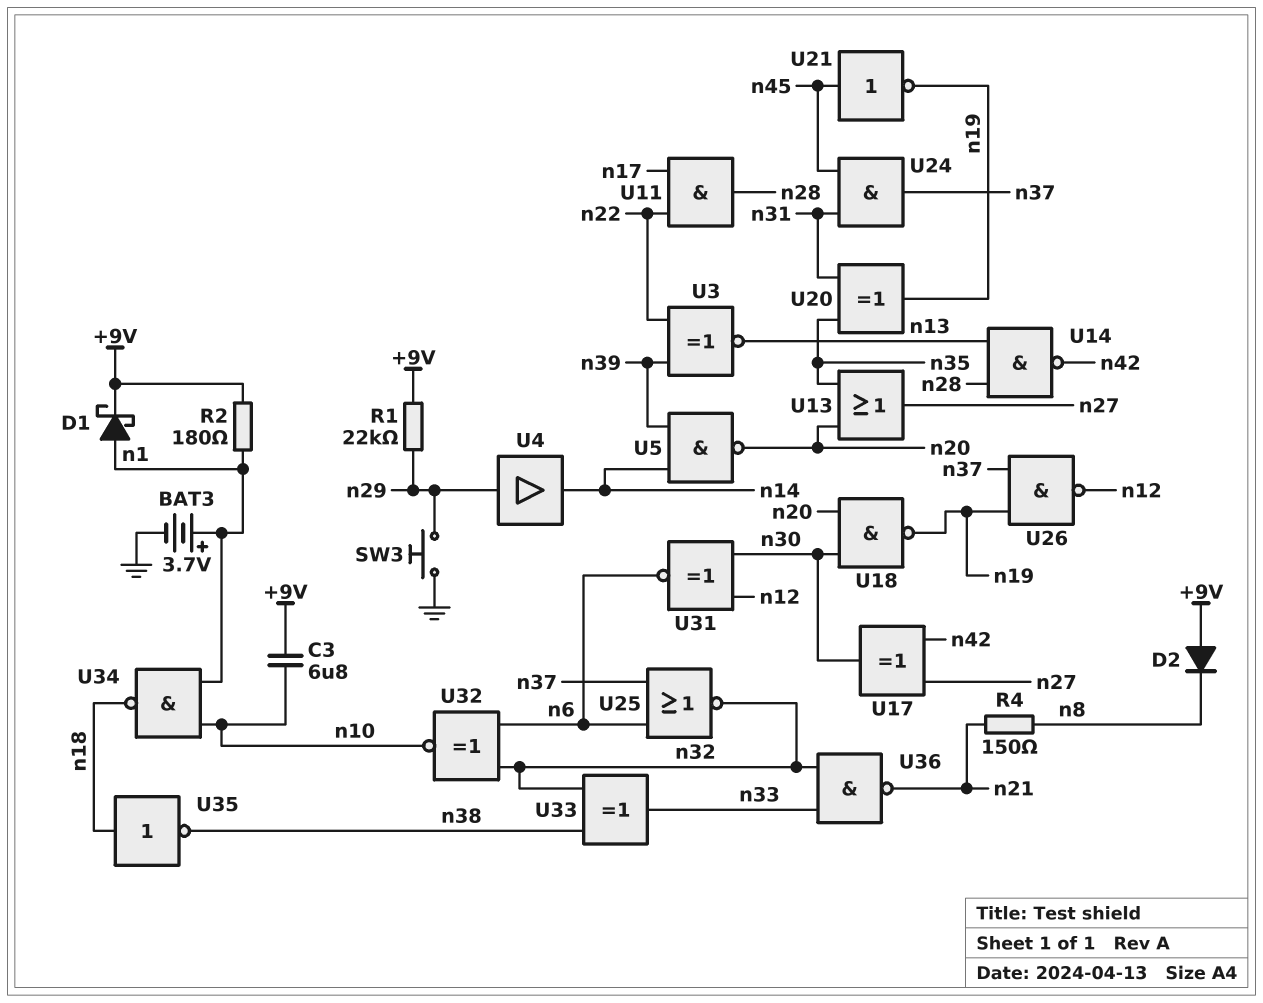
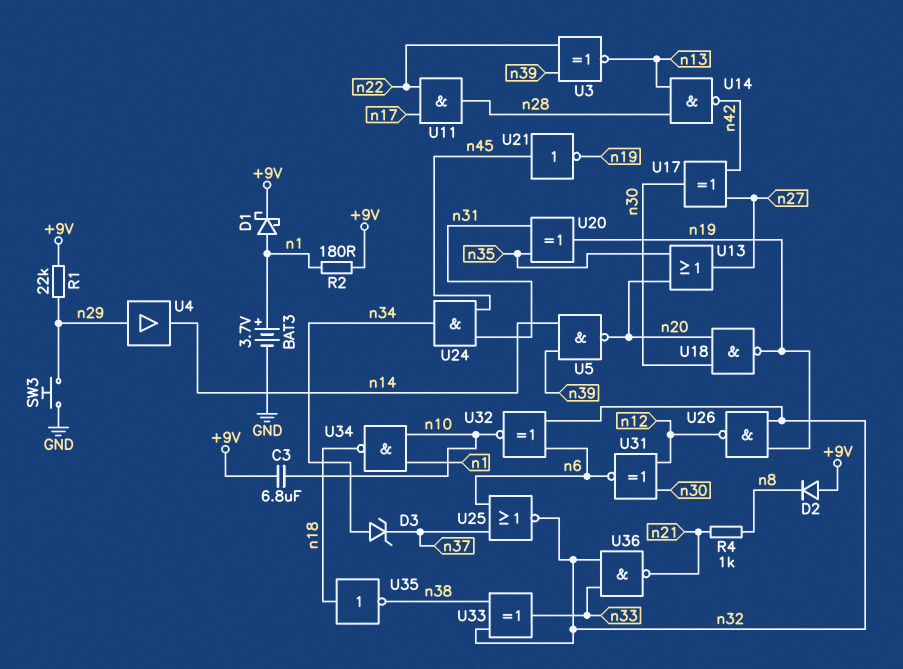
D3: none -> zener (A n34, K n37)
R4: 150 (n8, n21) -> 1k (n8, n21)
U24: AND (in n31, in n45, out n37) -> AND (in n31, in n45, out n34)
U26: NAND (in n19, in n37, out n12) -> NAND (in n19, in n32, out n12)

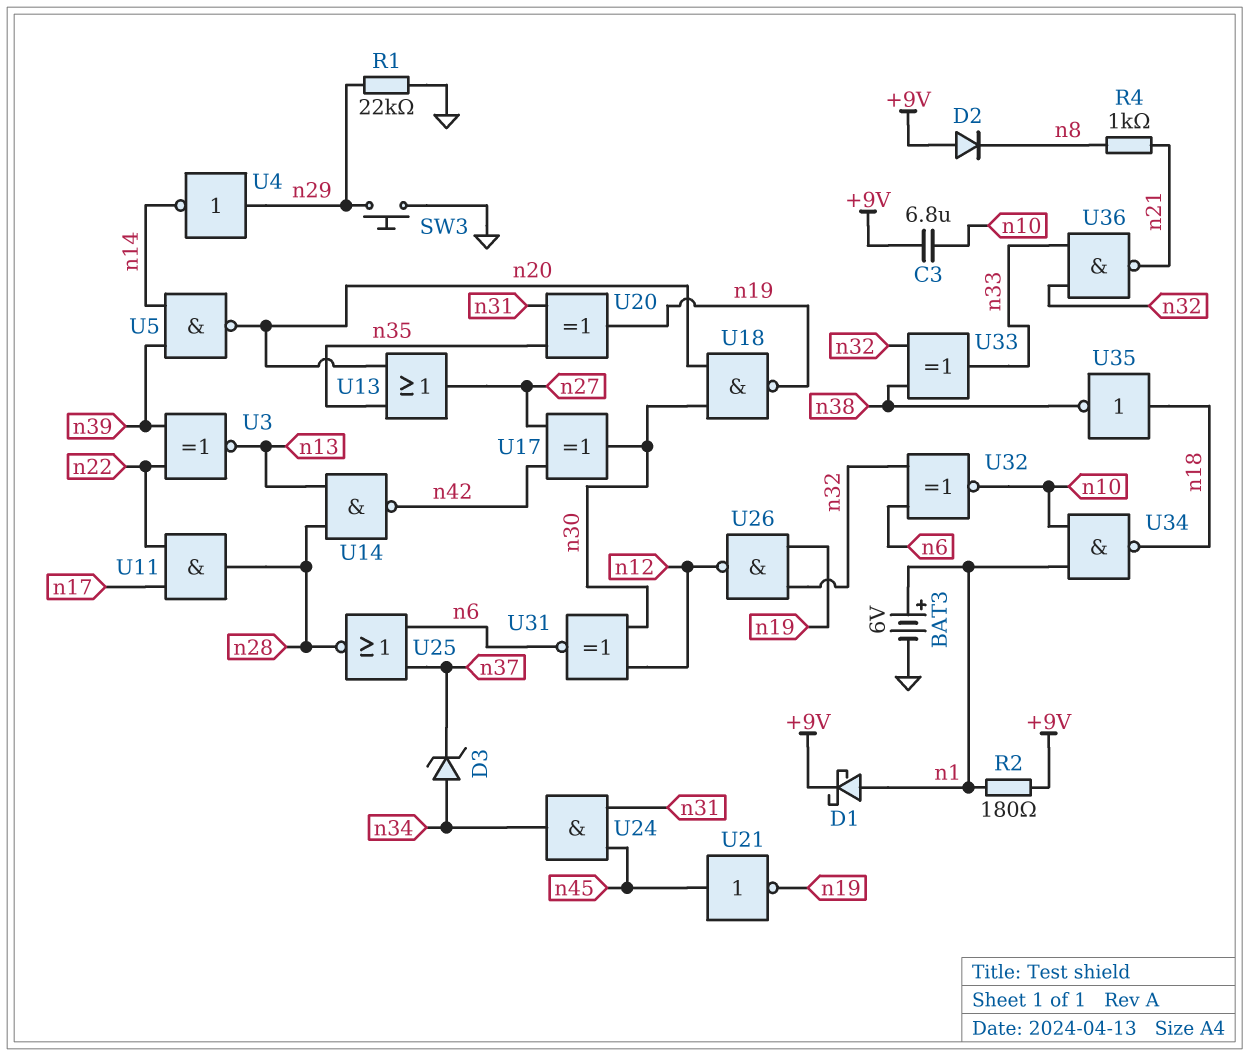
BAT3: 3.7V (plus n1, minus GND) -> 6V (plus n1, minus GND)
R1: 22k (+9V, n29) -> 22k (GND, n29)
U4: buffer (in n29, out n14) -> NOT (in n29, out n14)
U25: NOR (in n6, in n37, out n32) -> NOR (in n6, in n37, out n28)

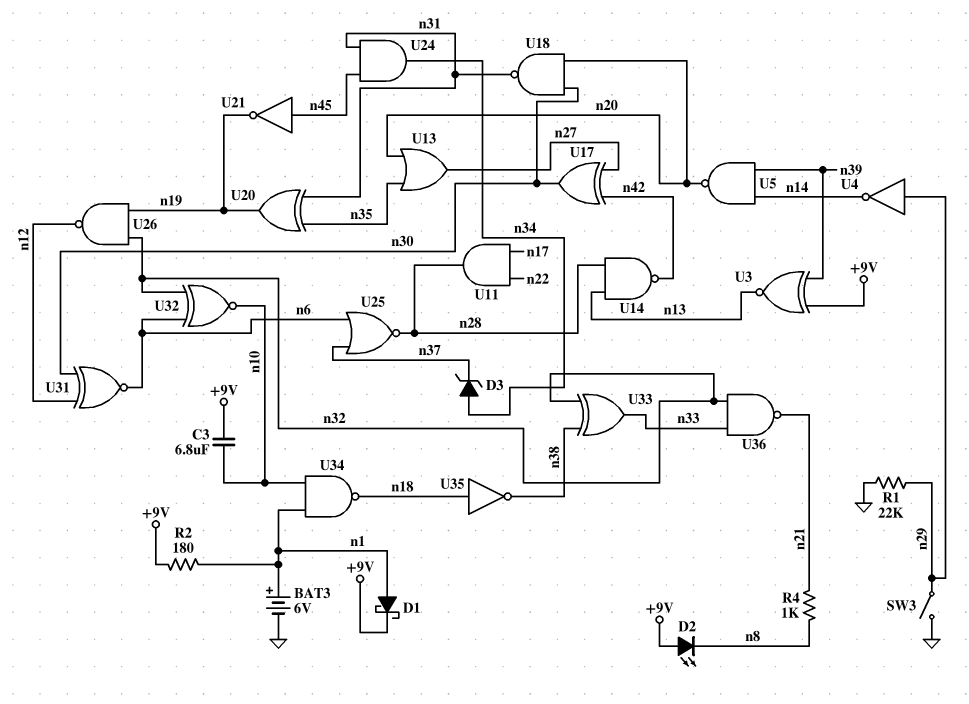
D2: diode (A +9V, K n8) -> LED (A +9V, K n8)
SW3: button (GND, n29) -> switch (GND, n29)
U3: XNOR (in n22, in n39, out n13) -> XNOR (in +9V, in n39, out n13)
U18: NAND (in n20, in n30, out n19) -> NAND (in n20, in n30, out n31)

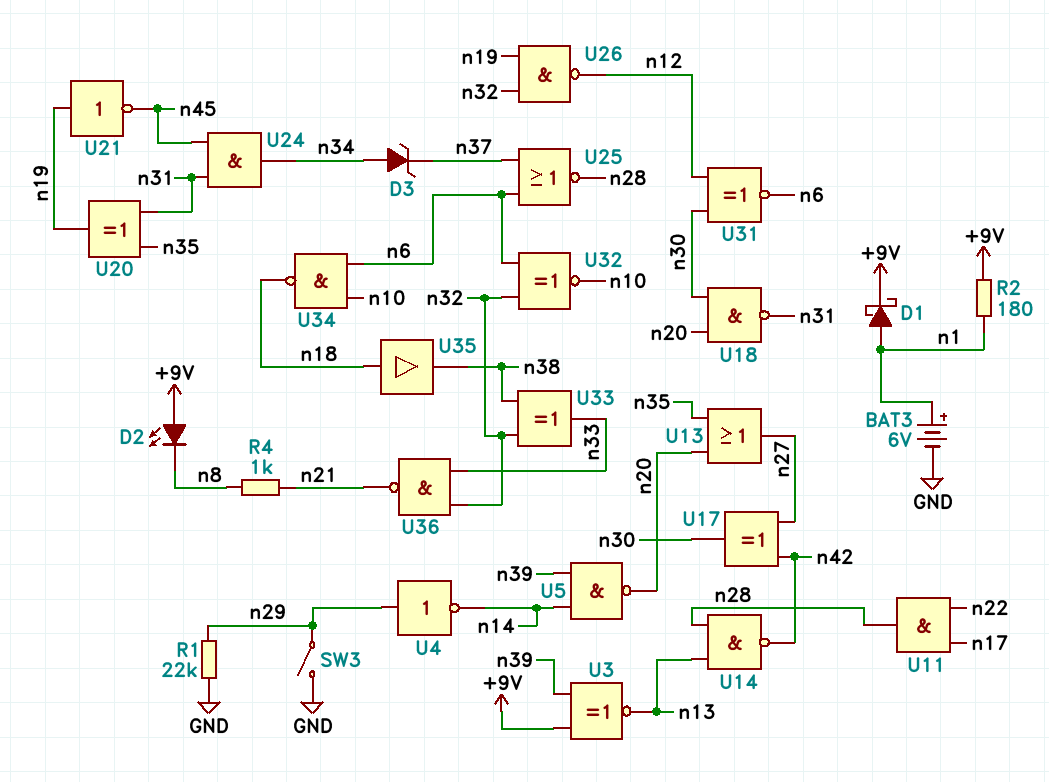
C3: 6.8uF (+9V, n10) -> none
U21: NOT (in n45, out n19) -> NOT (in n19, out n45)
U34: NAND (in n1, in n10, out n18) -> NAND (in n6, in n10, out n18)
U35: NOT (in n18, out n38) -> buffer (in n18, out n38)

